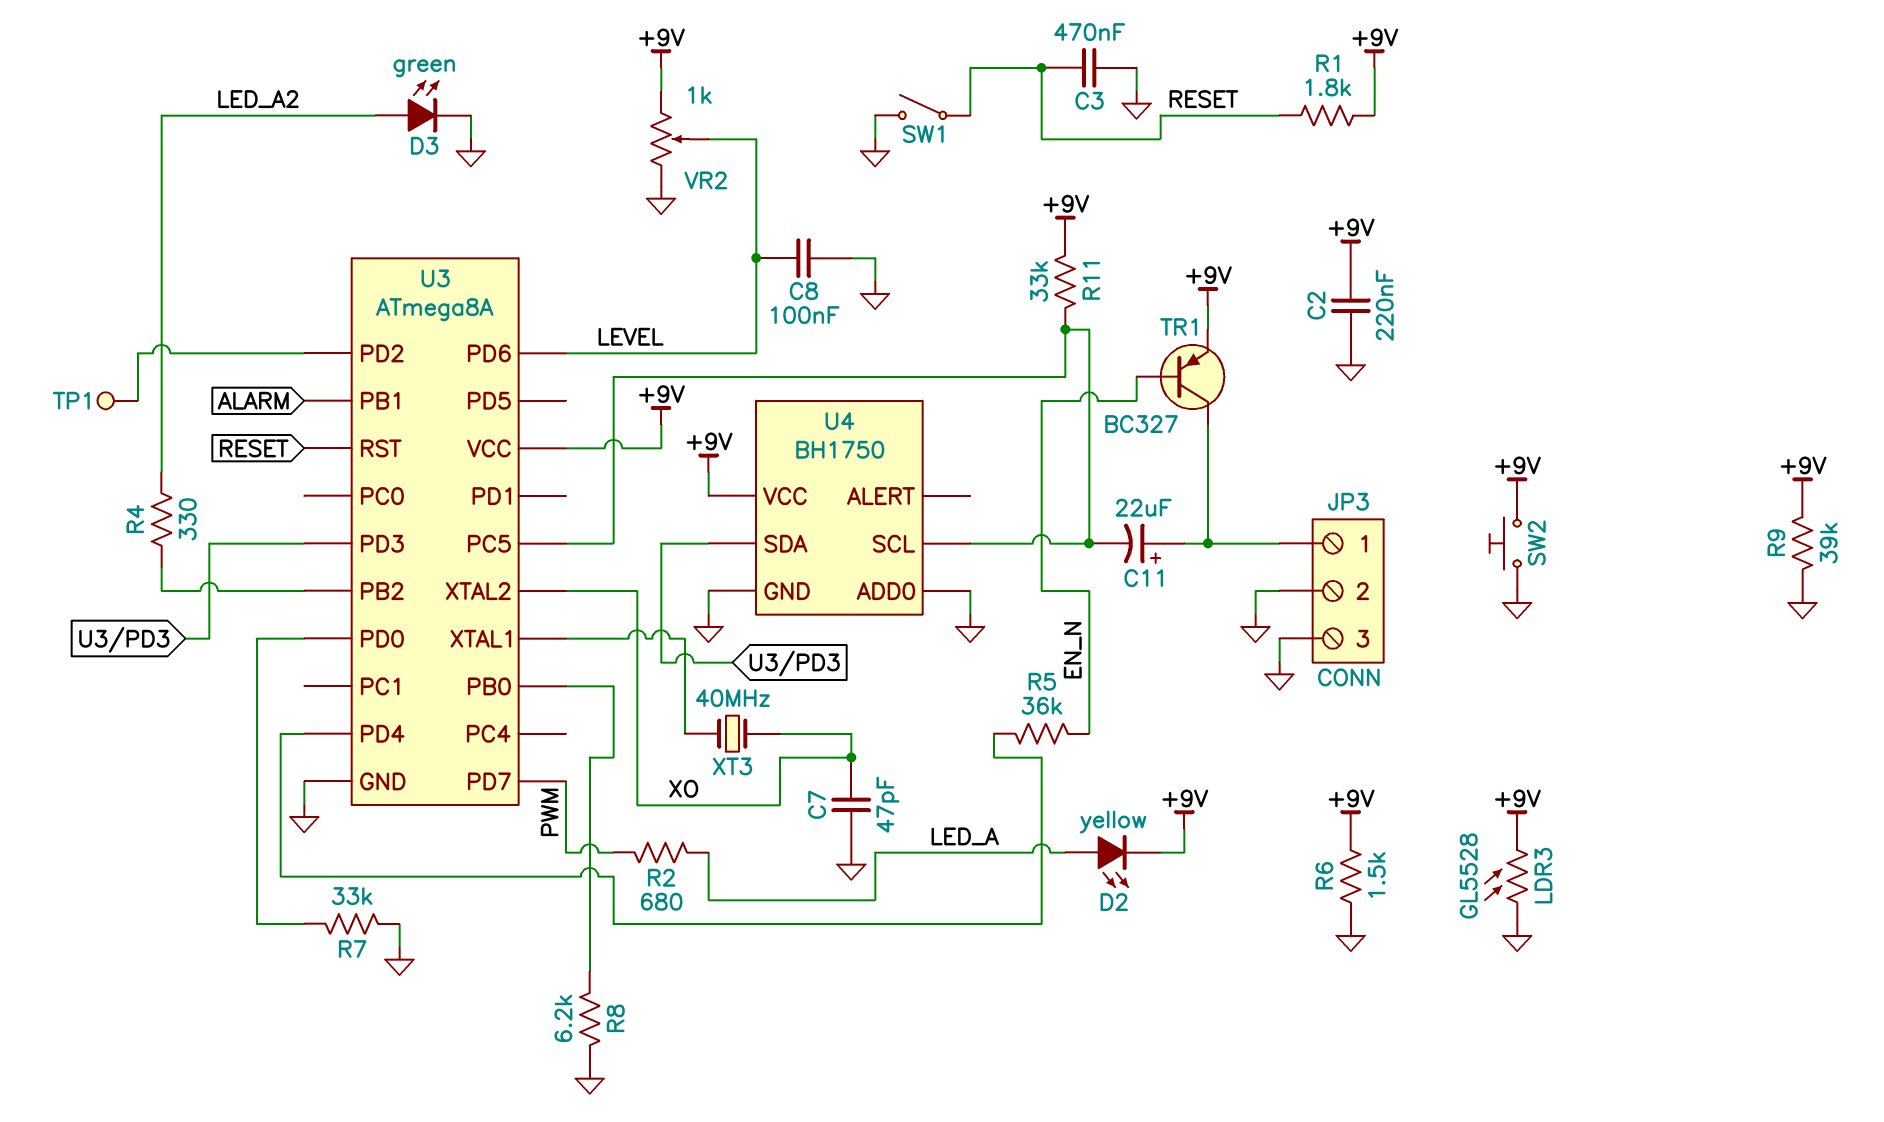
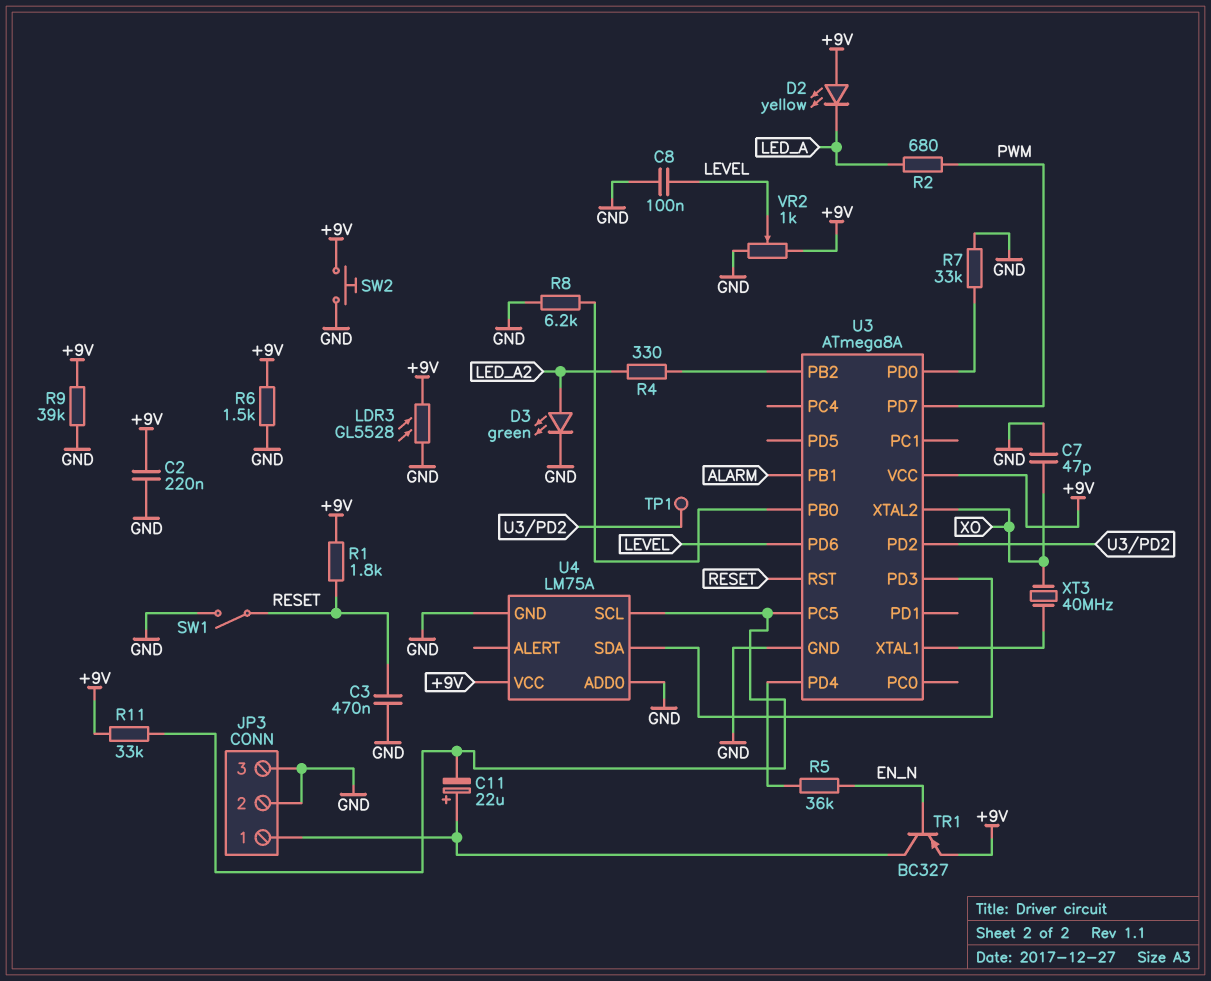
D2: LED yellow (A LED_A, K +9V) -> LED yellow (A +9V, K LED_A)
U4: BH1750 -> LM75A

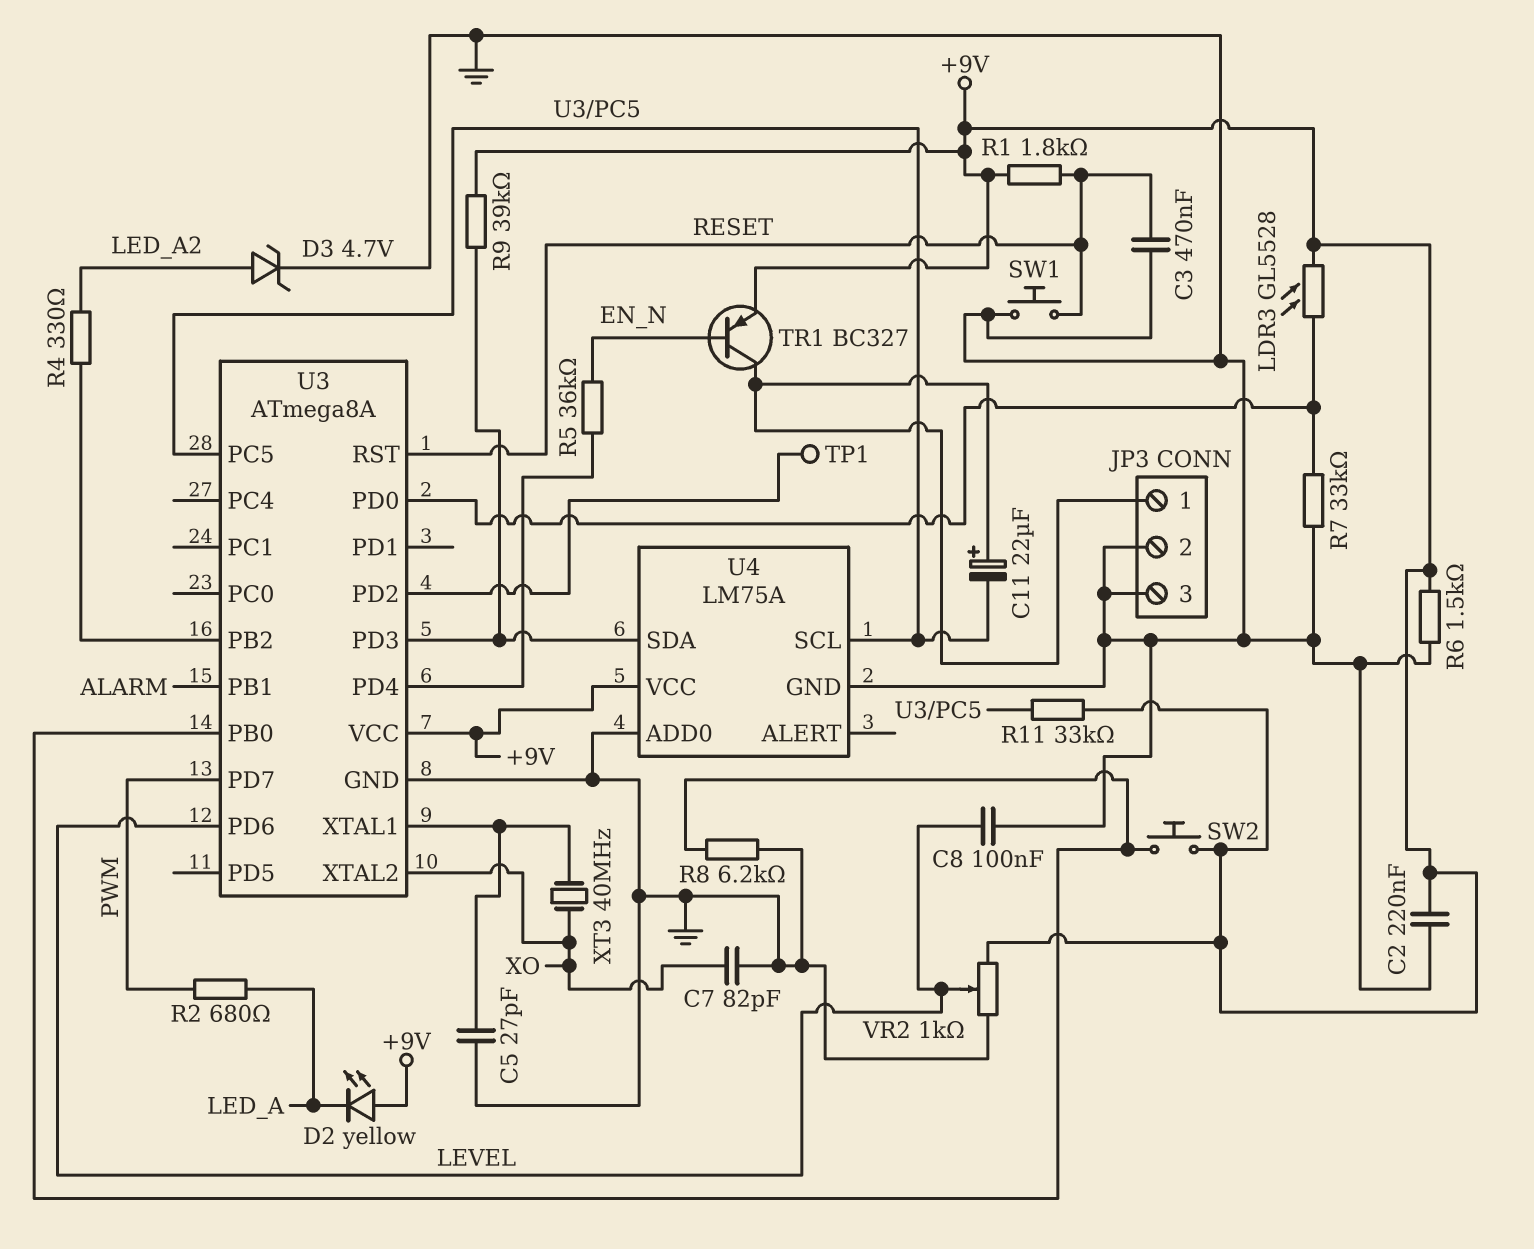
C5: none -> 27pF (GND, U3/XTAL1)
C7: 47pF (GND, XO) -> 82pF (GND, XO)
D3: LED green (A LED_A2, K GND) -> zener 4.7V (A LED_A2, K GND)
LDR3: GL5528 (+9V, GND) -> GL5528 (+9V, U3/PD0)
R9: 39k (+9V, GND) -> 39k (+9V, U3/PD3)
SW1: switch (GND, RESET) -> button (GND, RESET)
SW2: button (+9V, GND) -> button (+9V, U3/PB0)

